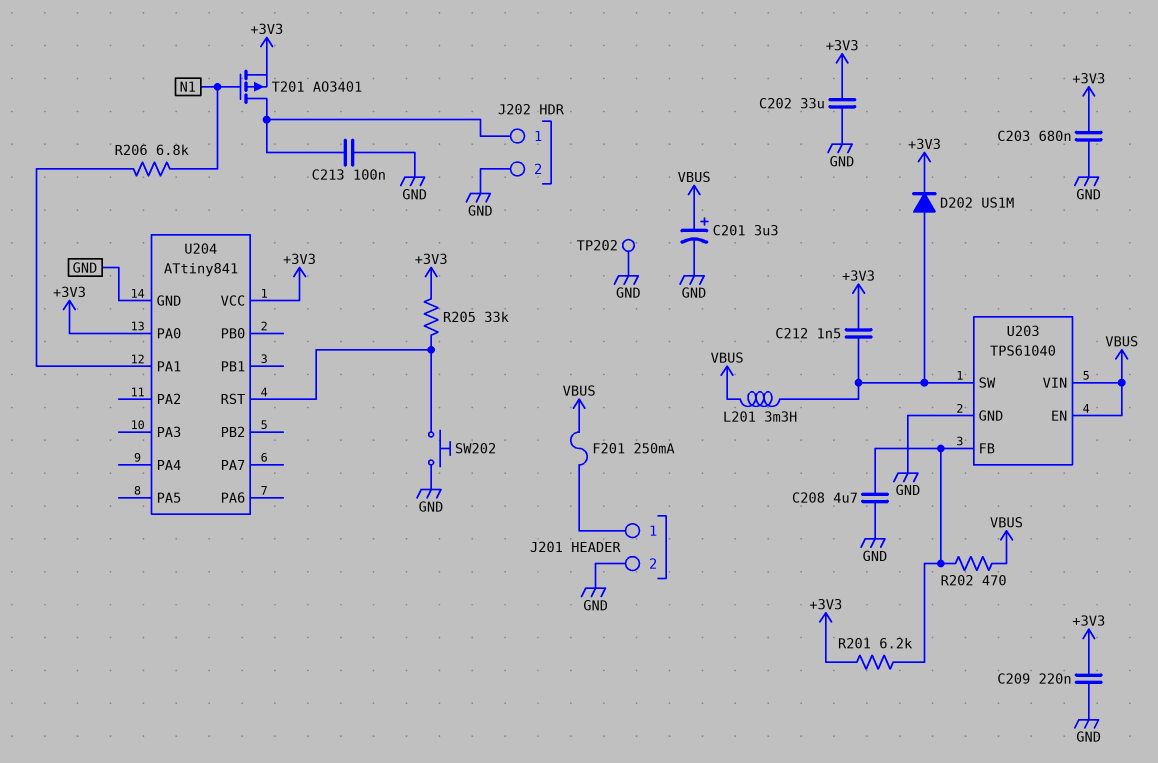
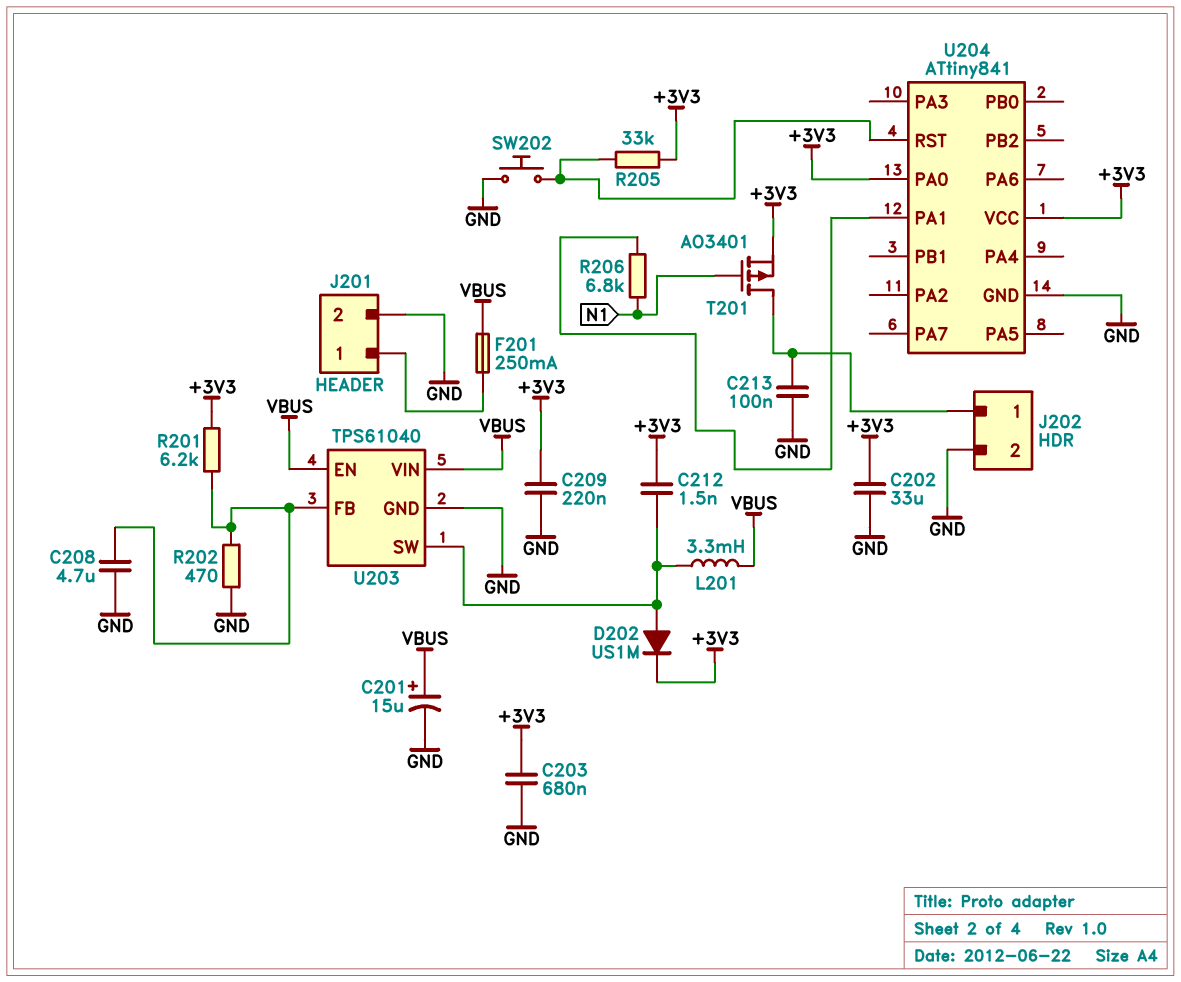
C201: 3.3uF (plus VBUS, minus GND) -> 15uF (plus VBUS, minus GND)
R202: 470 (U203/FB, VBUS) -> 470 (GND, U203/FB)
TP202: test point (GND) -> none

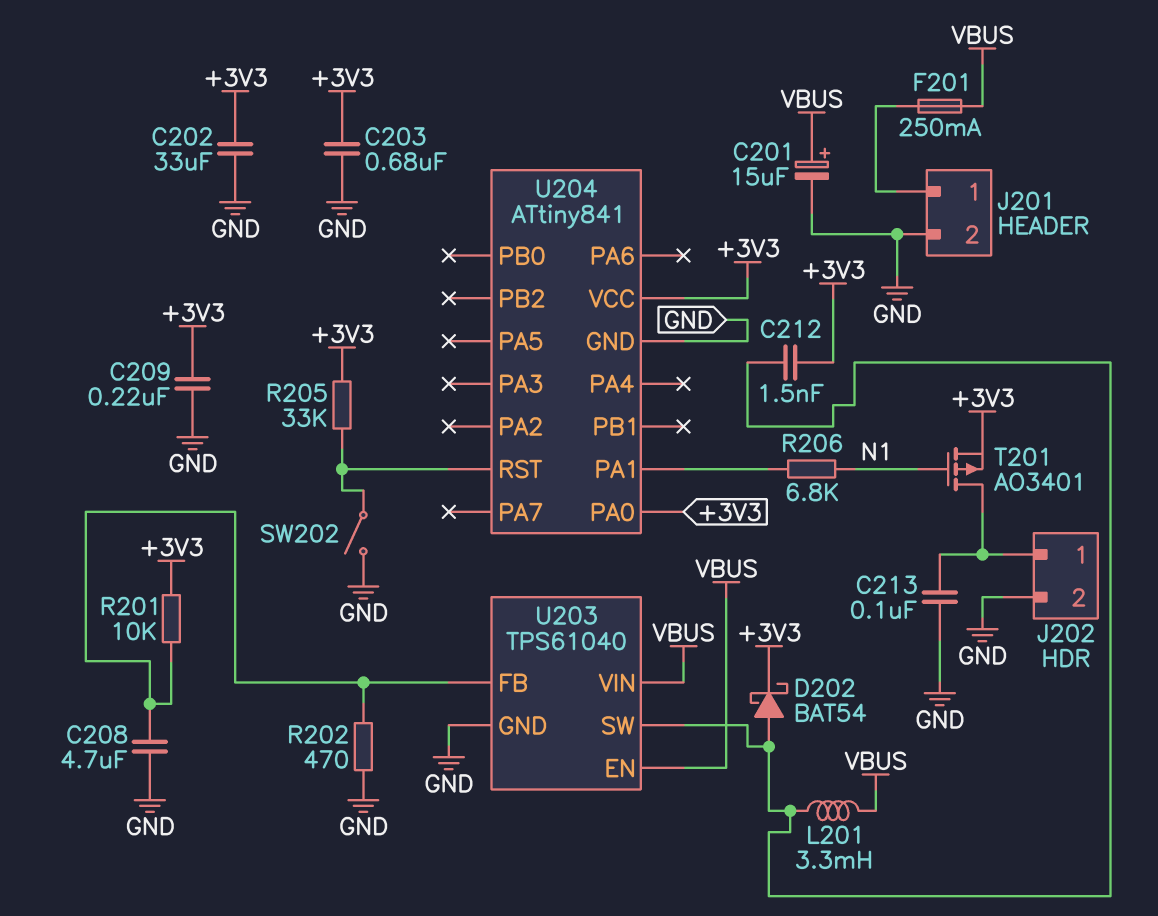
D202: diode US1M (A U203/SW, K +3V3) -> schottky BAT54 (A U203/SW, K +3V3)
R201: 6.2k (+3V3, U203/FB) -> 10k (+3V3, U203/FB)
SW202: button (GND, U204/RST) -> switch (GND, U204/RST)

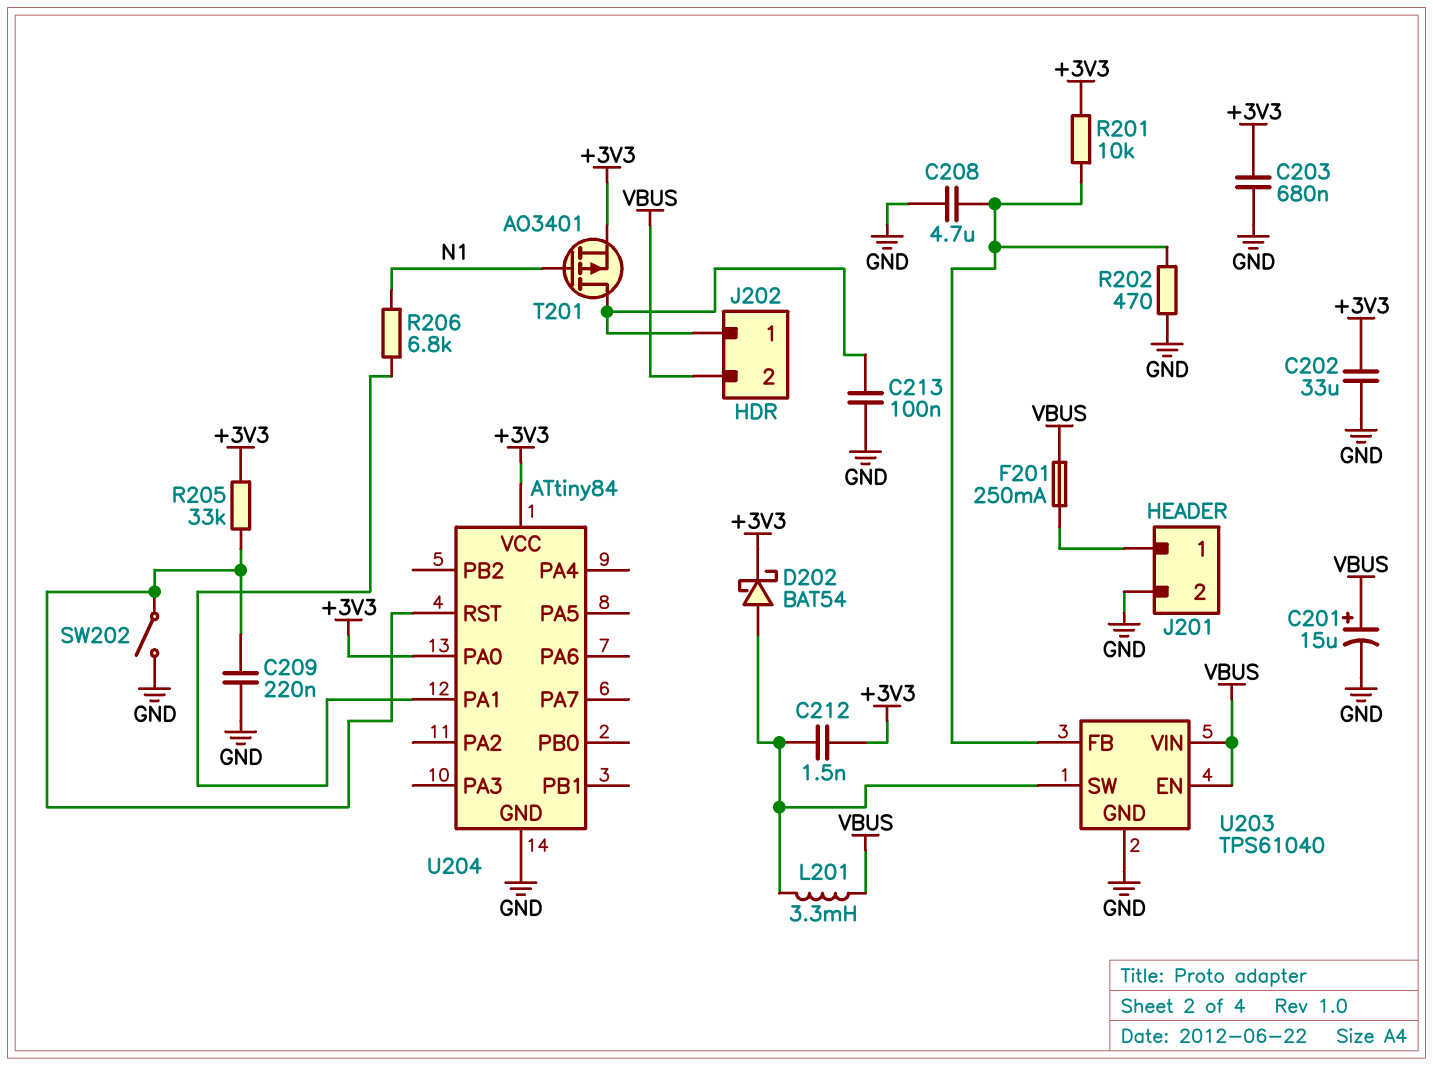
C209: 220nF (+3V3, GND) -> 220nF (GND, U204/RST)
J202 pin 2: GND -> VBUS
U204: ATtiny841 -> ATtiny84

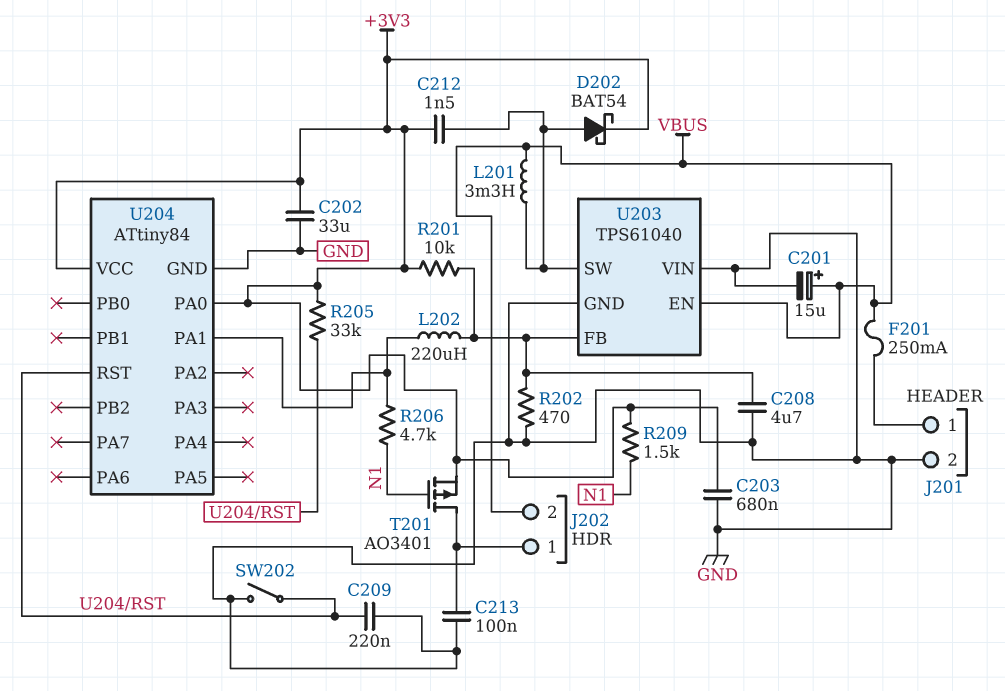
L202: none -> 220uH (U203/FB, U204/PA1)
R206: 6.8k (N1, U204/PA1) -> 4.7k (N1, U204/PA1)
R209: none -> 1.5k (+3V3, N1)
U203 pin VIN: VBUS -> GND

